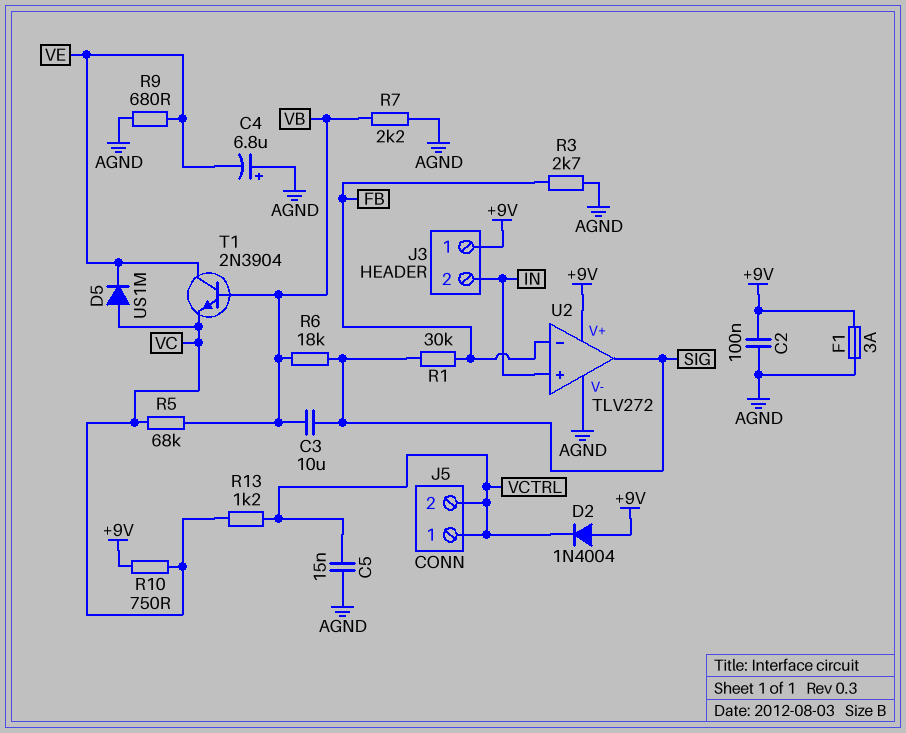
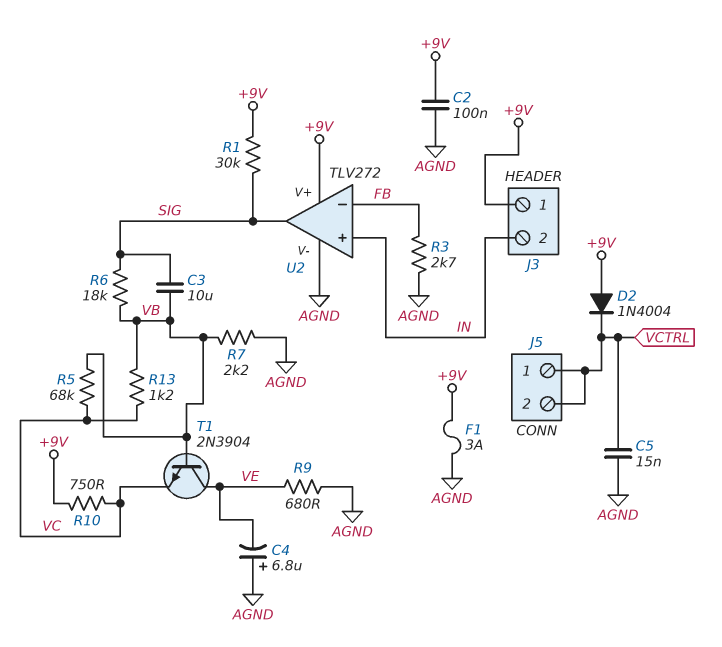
D5: diode US1M (A VC, K VE) -> none
R1: 30k (FB, SIG) -> 30k (+9V, SIG)
R13: 1.2k (VC, VCTRL) -> 1.2k (VB, VC)

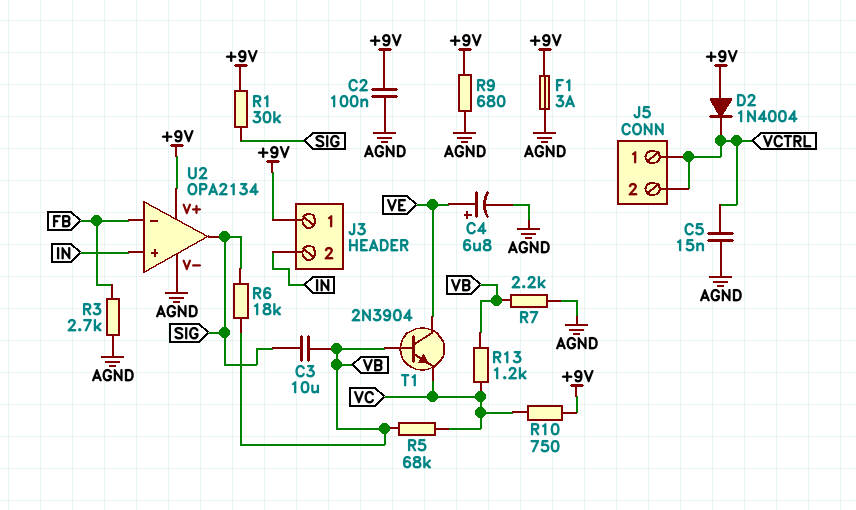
C4: 6.8uF (plus AGND, minus VE) -> 6.8uF (plus VE, minus AGND)
R9: 680 (AGND, VE) -> 680 (+9V, AGND)
U2: TLV272 -> OPA2134

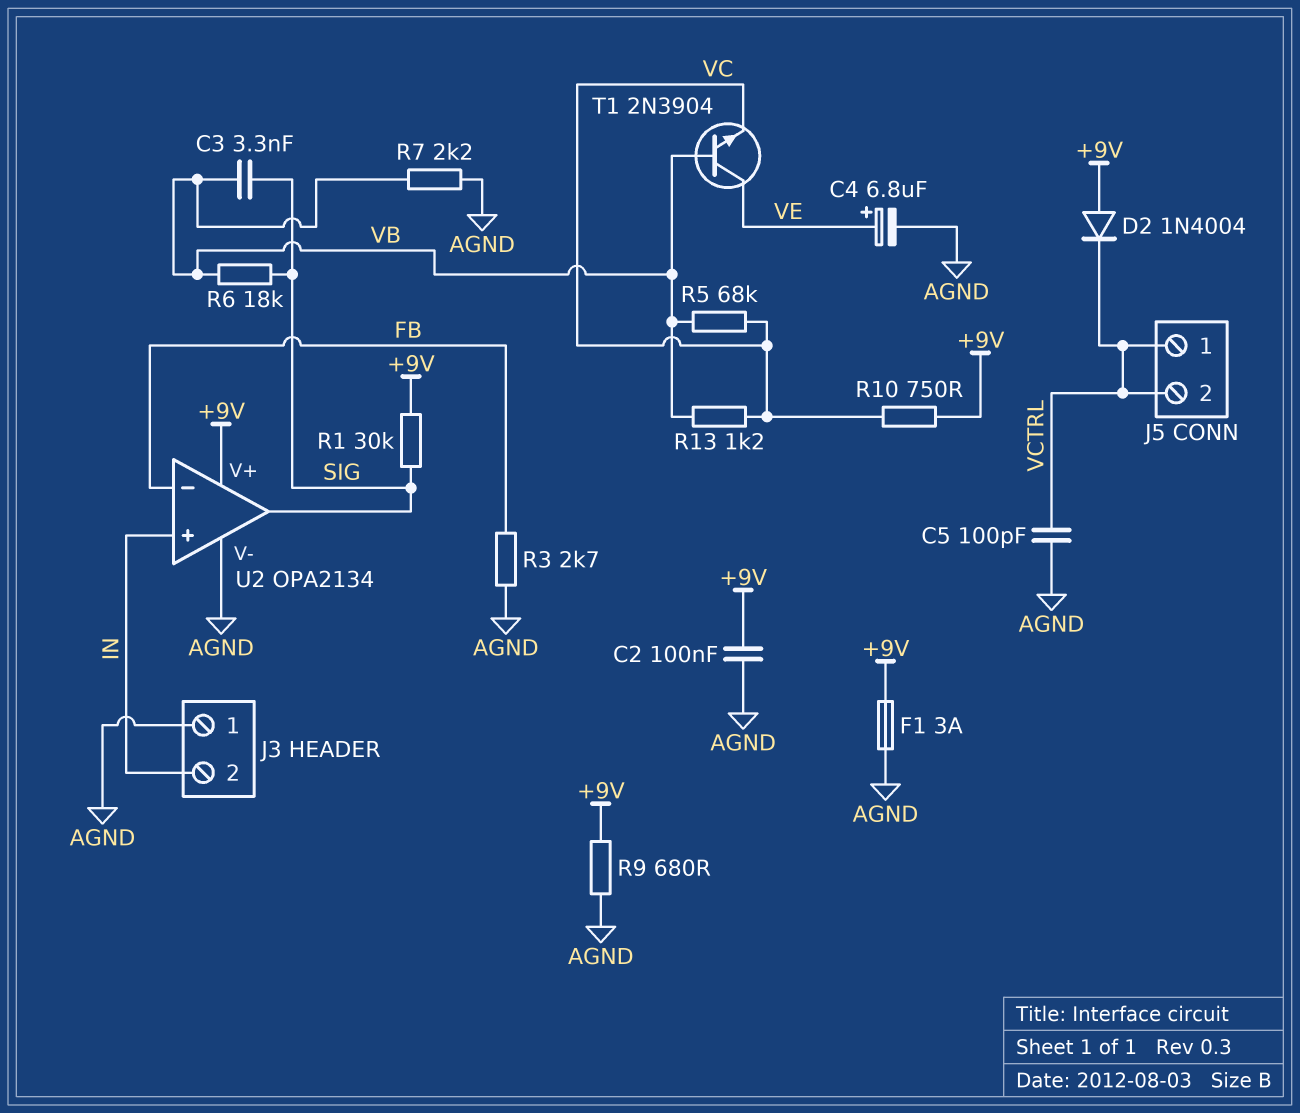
C3: 10uF (SIG, VB) -> 3.3nF (SIG, VB)
C5: 15nF (AGND, VCTRL) -> 100pF (AGND, VCTRL)
J3 pin 1: +9V -> AGND

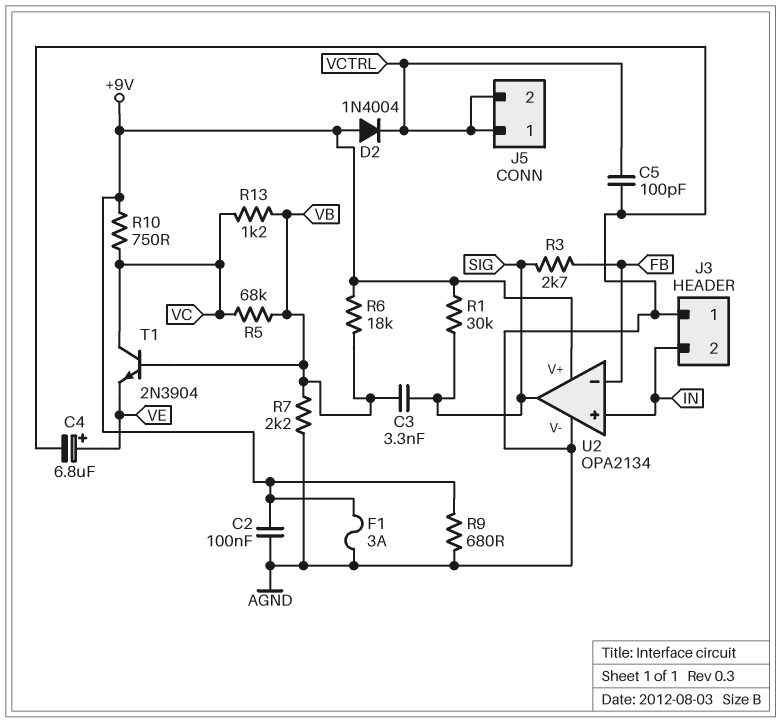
R3: 2.7k (AGND, FB) -> 2.7k (FB, SIG)
R6: 18k (SIG, VB) -> 18k (+9V, VB)
T1: NPN 2N3904 (B VB, C VE, E VC) -> NPN 2N3904 (B VB, C VC, E VE)

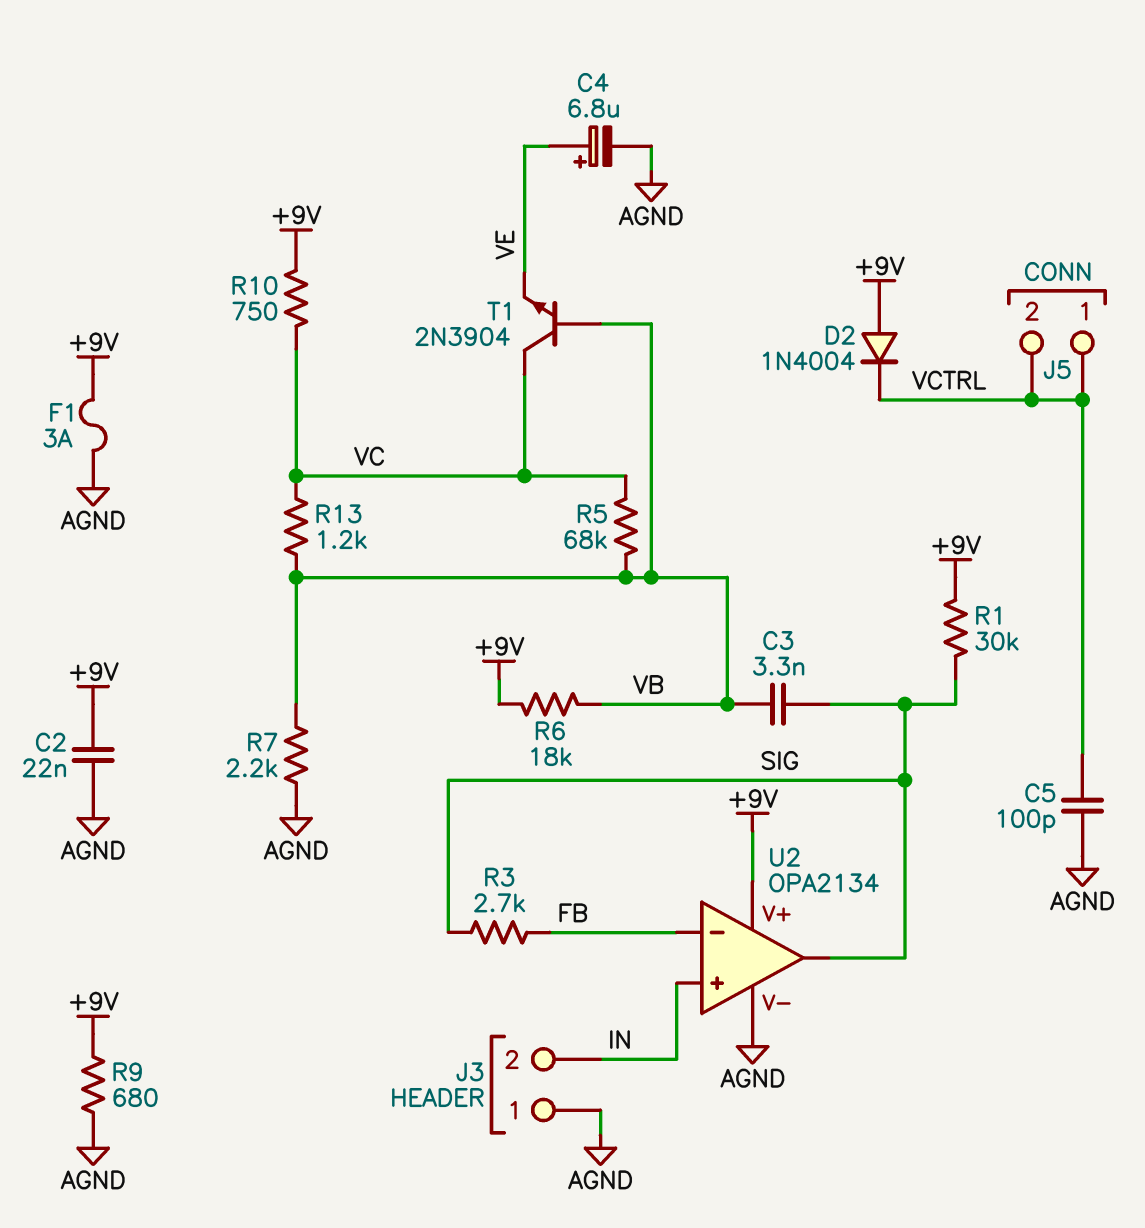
C2: 100nF (+9V, AGND) -> 22nF (+9V, AGND)

